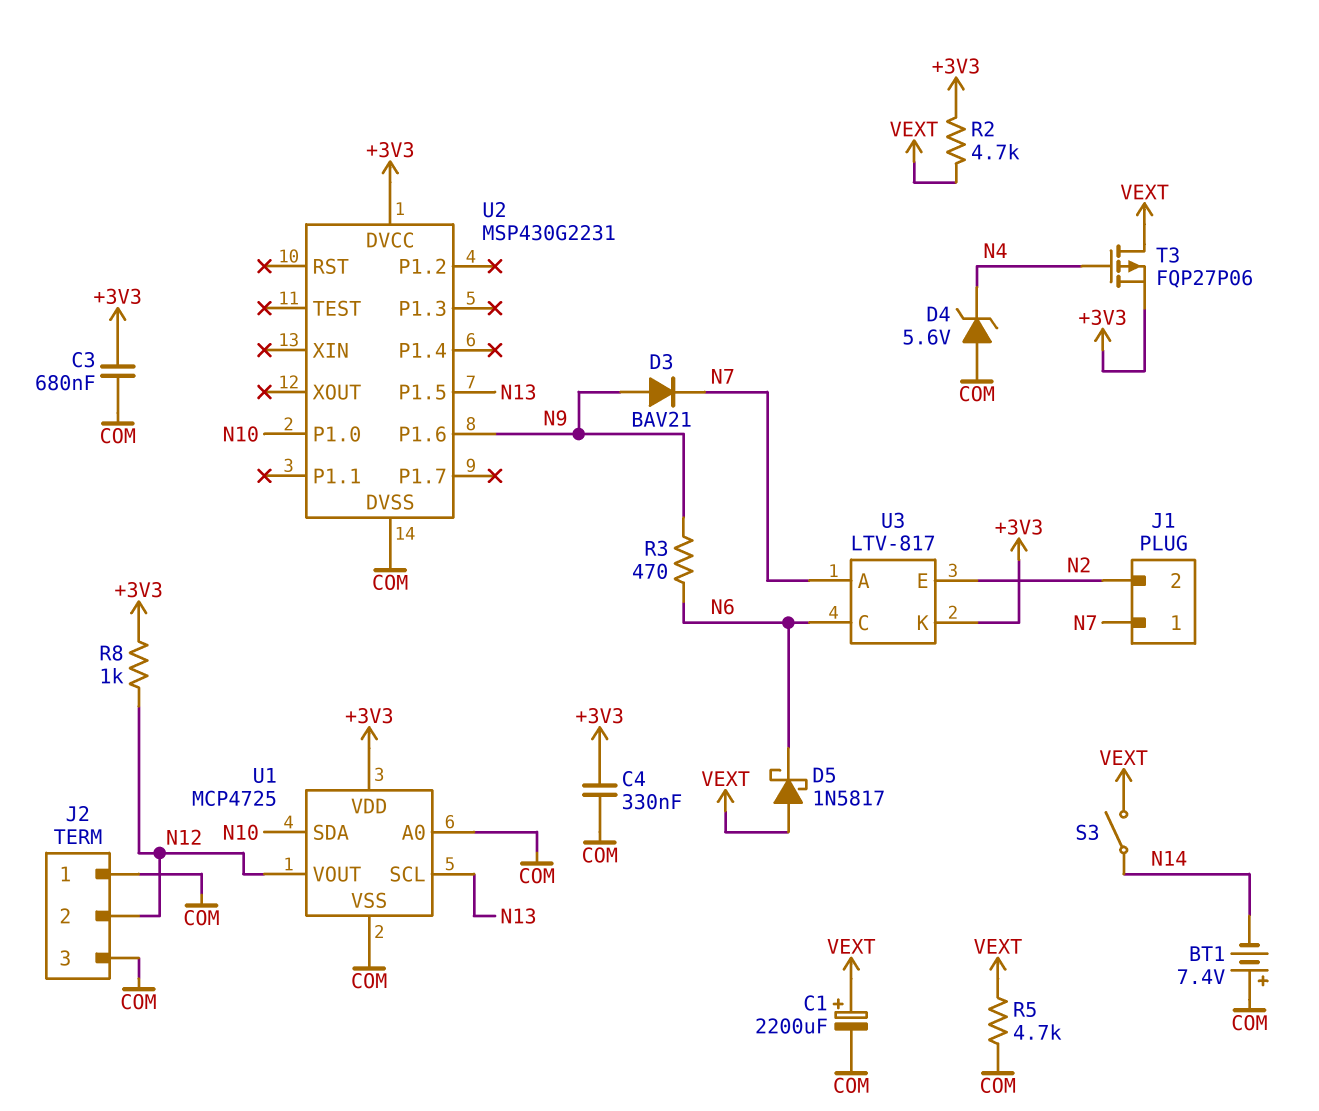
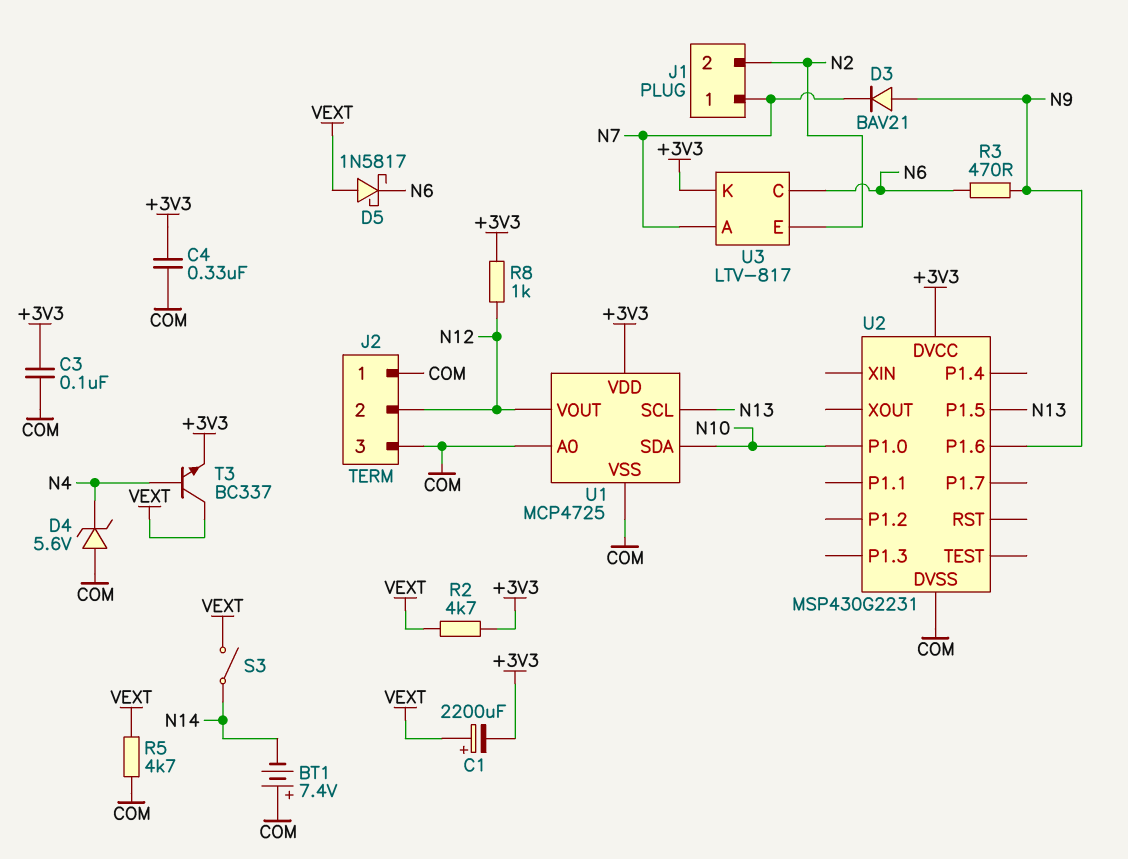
C1: 2200uF (plus VEXT, minus COM) -> 2200uF (plus VEXT, minus +3V3)
C3: 680nF (+3V3, COM) -> 100nF (+3V3, COM)
T3: PMOS FQP27P06 (G N4, D VEXT, S +3V3) -> NPN BC337 (B N4, C VEXT, E +3V3)

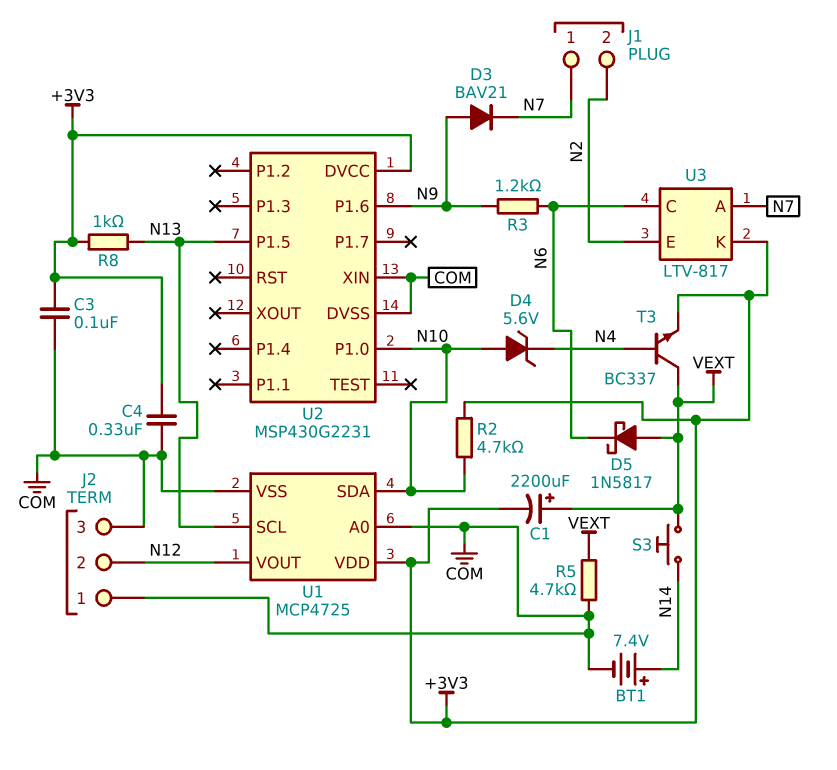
BT1: 7.4V (plus COM, minus N14) -> 7.4V (plus N14, minus COM)
D4: zener 5.6V (A COM, K N4) -> zener 5.6V (A N10, K N4)
R2: 4.7k (+3V3, VEXT) -> 4.7k (+3V3, N10)
R3: 470 (N6, N9) -> 1.2k (N6, N9)
R8: 1k (+3V3, N12) -> 1k (+3V3, N13)
S3: switch (N14, VEXT) -> button (N14, VEXT)
U2 pin XIN: none -> COM

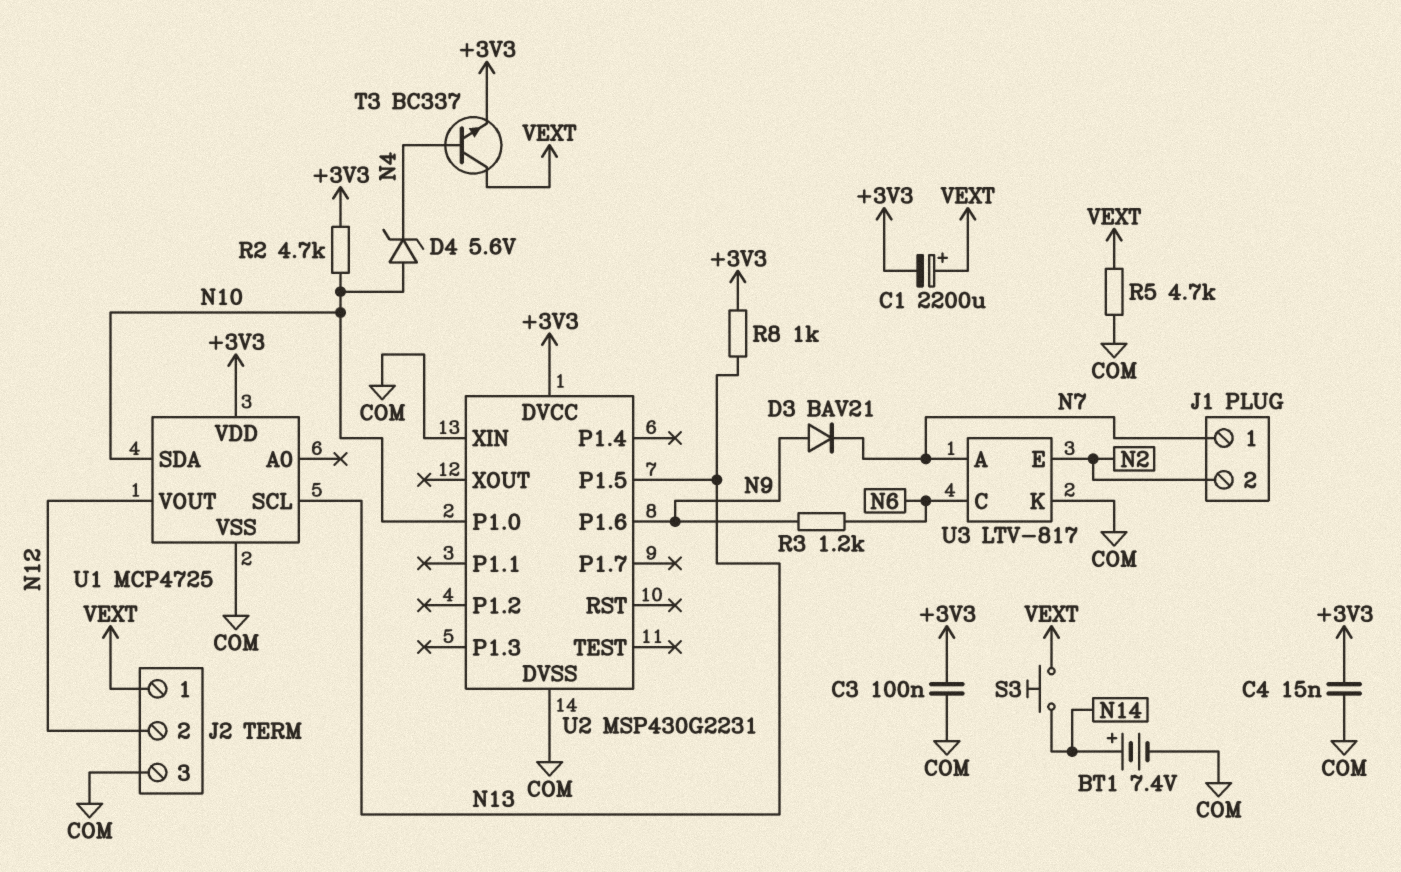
C4: 330nF (+3V3, COM) -> 15nF (+3V3, COM)
D5: schottky 1N5817 (A VEXT, K N6) -> none
J2 pin 1: COM -> VEXT
U1 pin A0: COM -> none
U3 pin K: +3V3 -> COM

